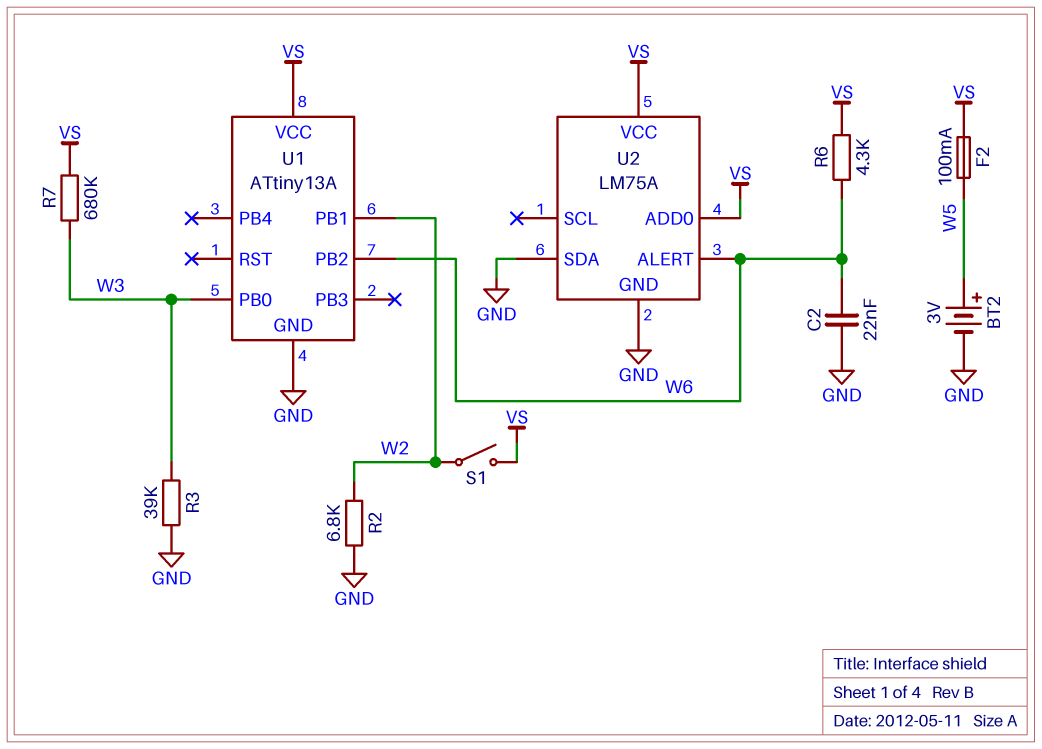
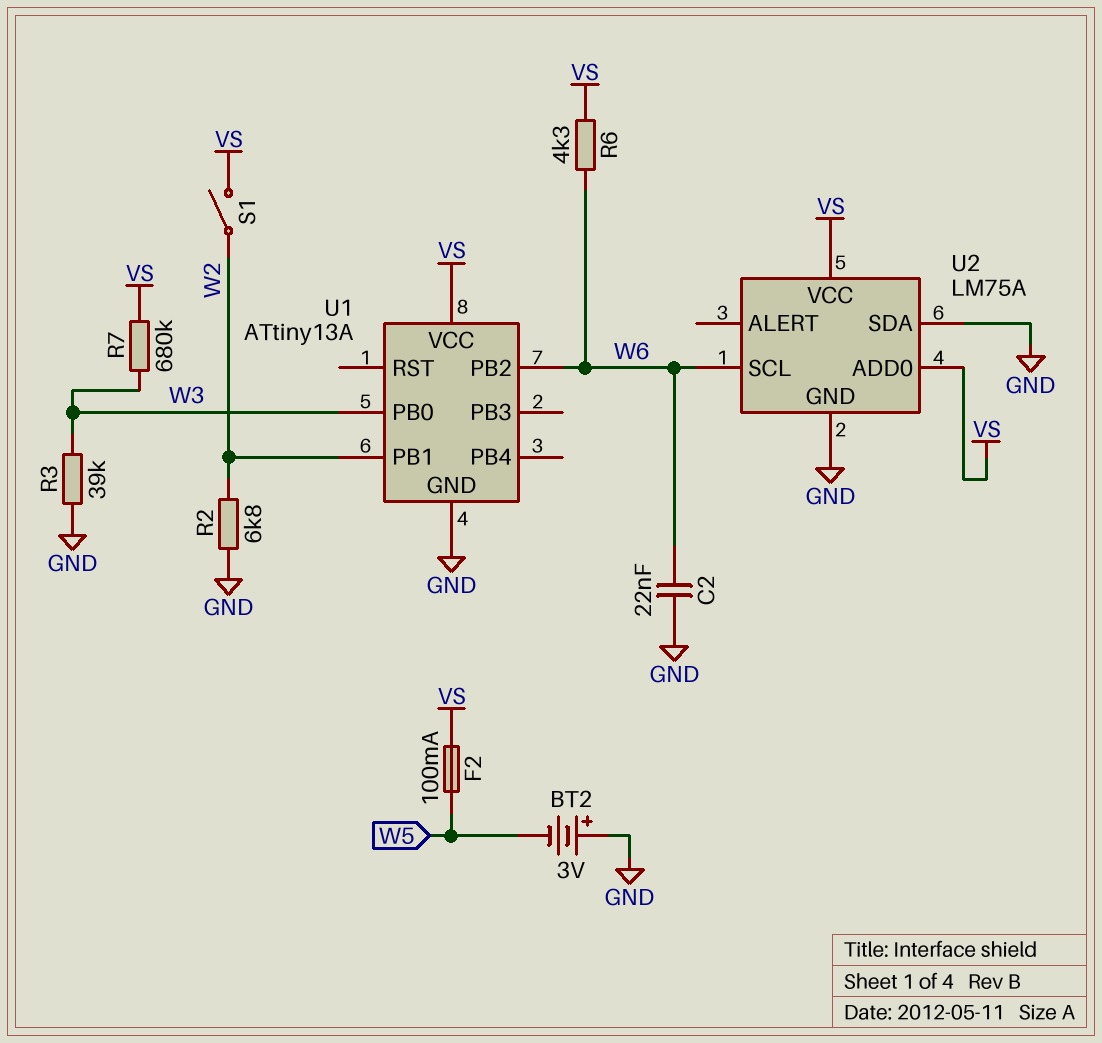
BT2: 3V (plus W5, minus GND) -> 3V (plus GND, minus W5)
U2 pin ALERT: W6 -> none
U2 pin SCL: none -> W6

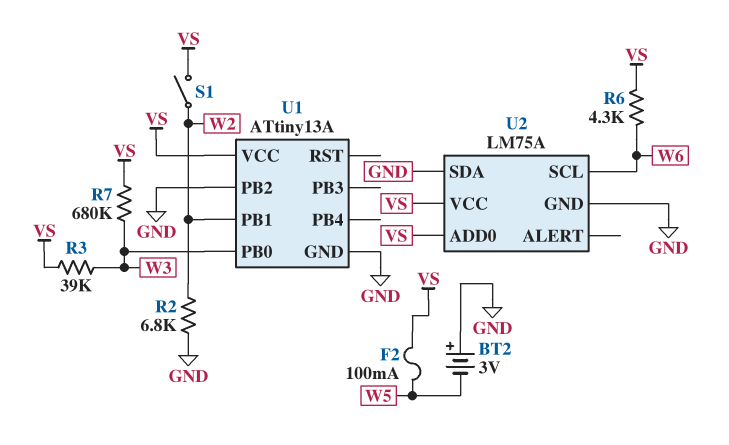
C2: 22nF (GND, W6) -> none
R3: 39k (GND, W3) -> 39k (VS, W3)
U1 pin PB2: W6 -> GND

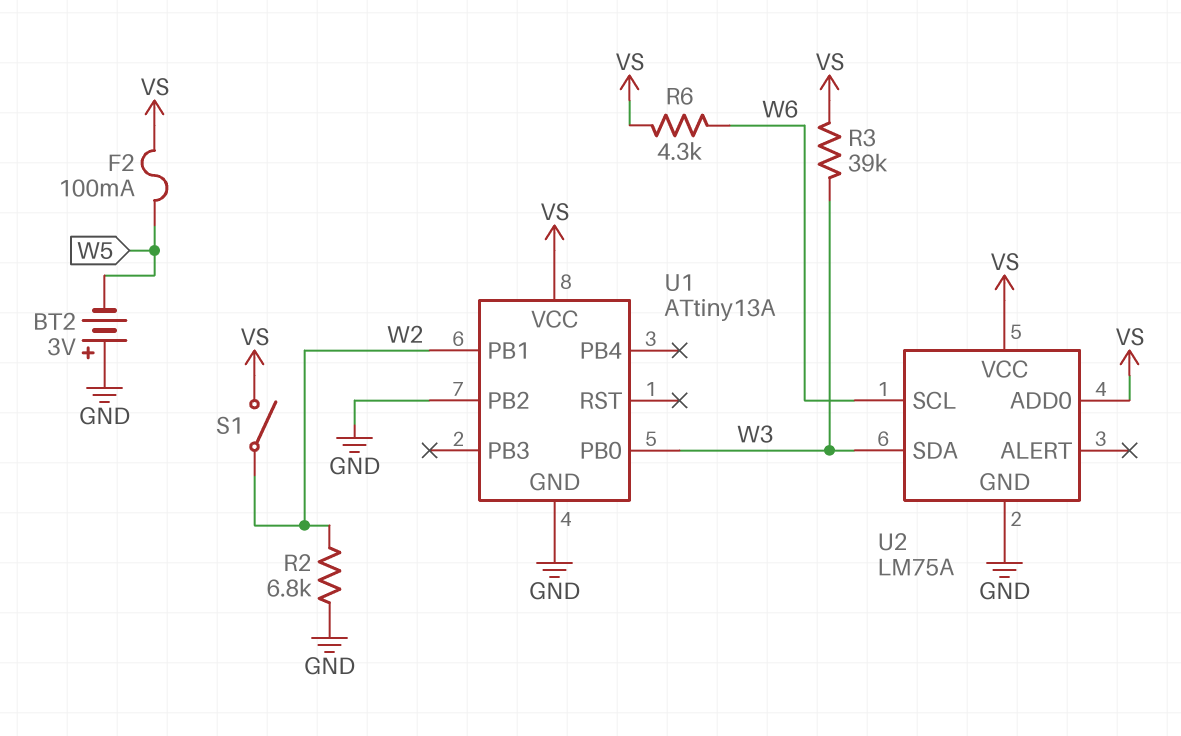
R7: 680k (VS, W3) -> none
U2 pin SDA: GND -> W3

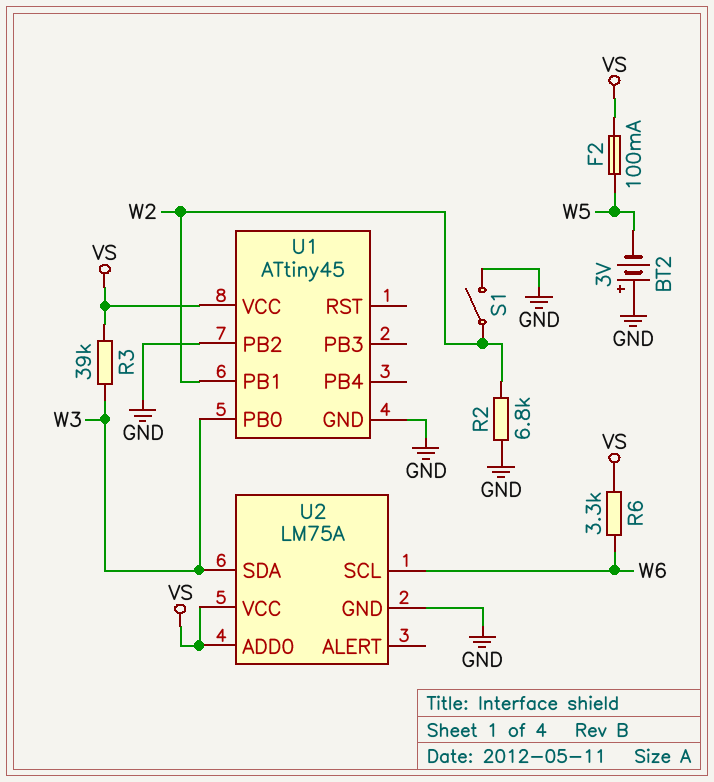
R6: 4.3k (VS, W6) -> 3.3k (VS, W6)
S1: switch (VS, W2) -> switch (GND, W2)
U1: ATtiny13A -> ATtiny45

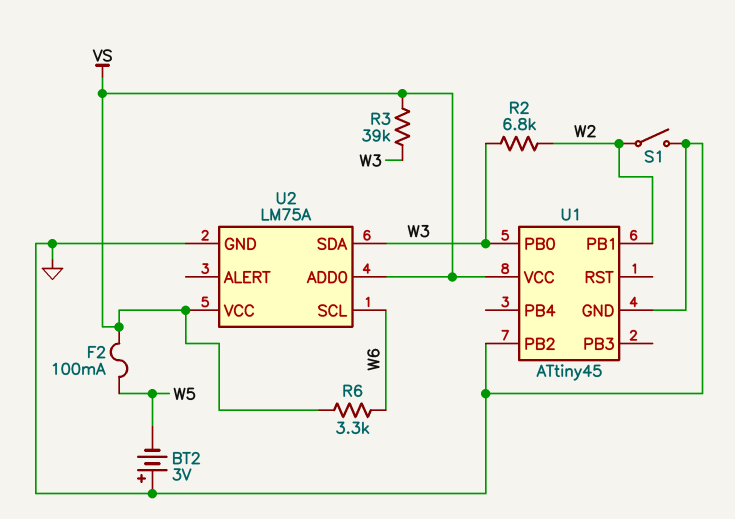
R2: 6.8k (GND, W2) -> 6.8k (W2, W3)

